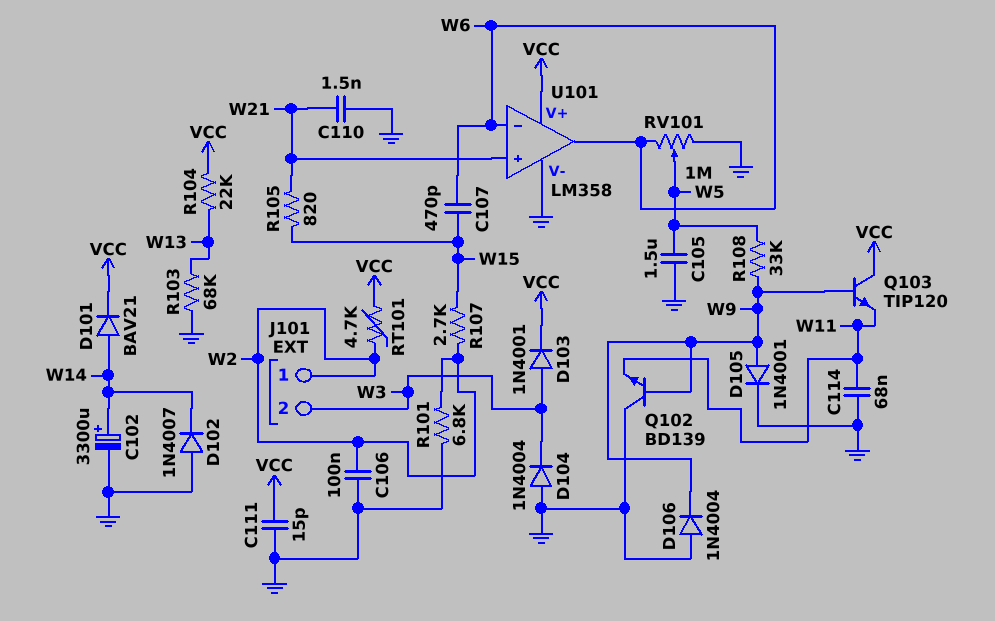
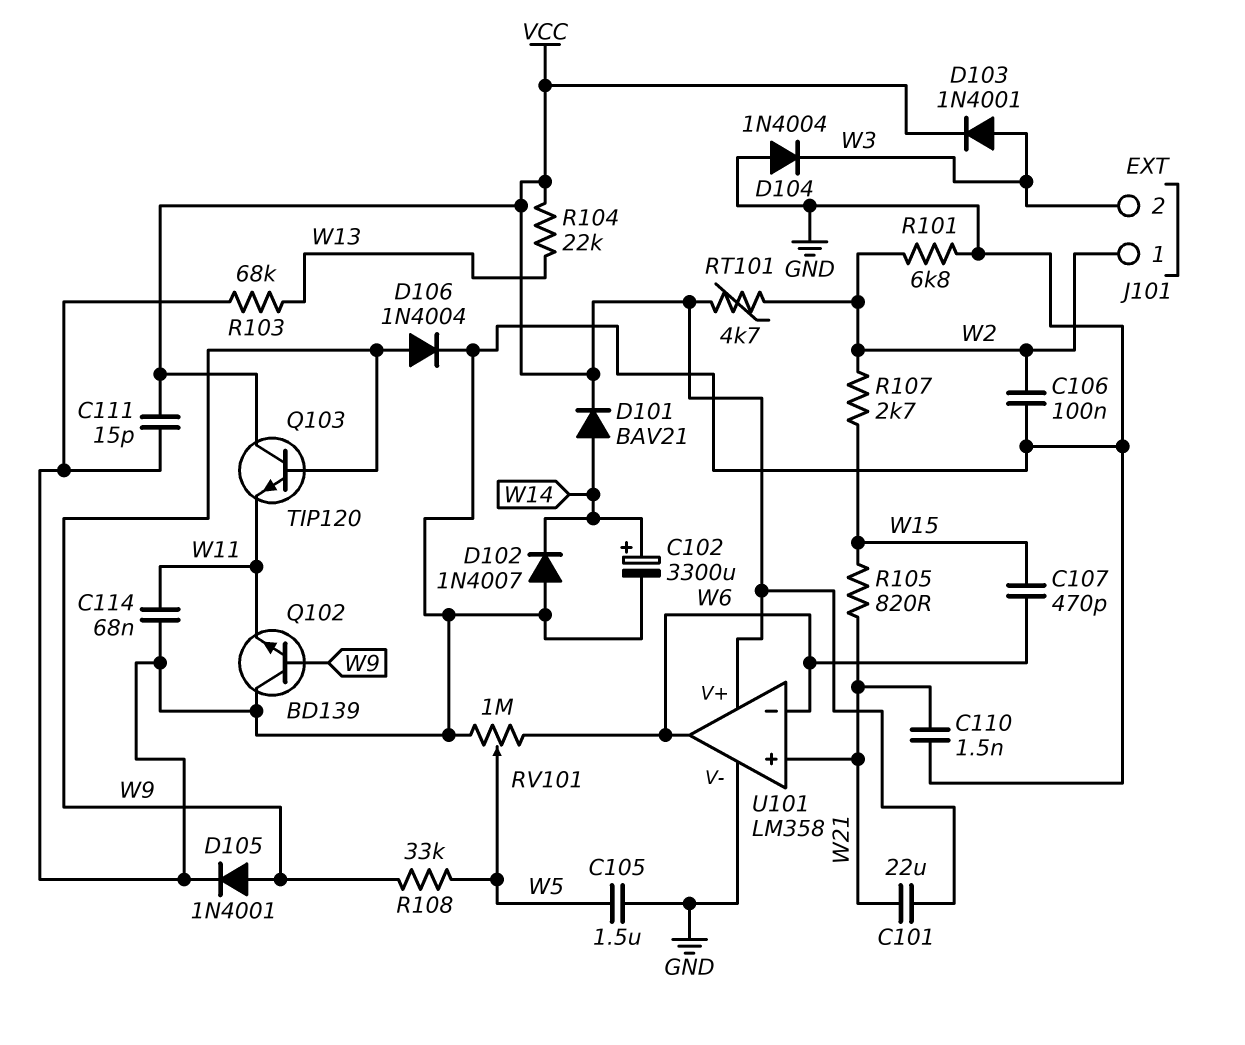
C101: none -> 22uF (VCC, W21)
D106: diode 1N4004 (A GND, K W9) -> diode 1N4004 (A W9, K GND)

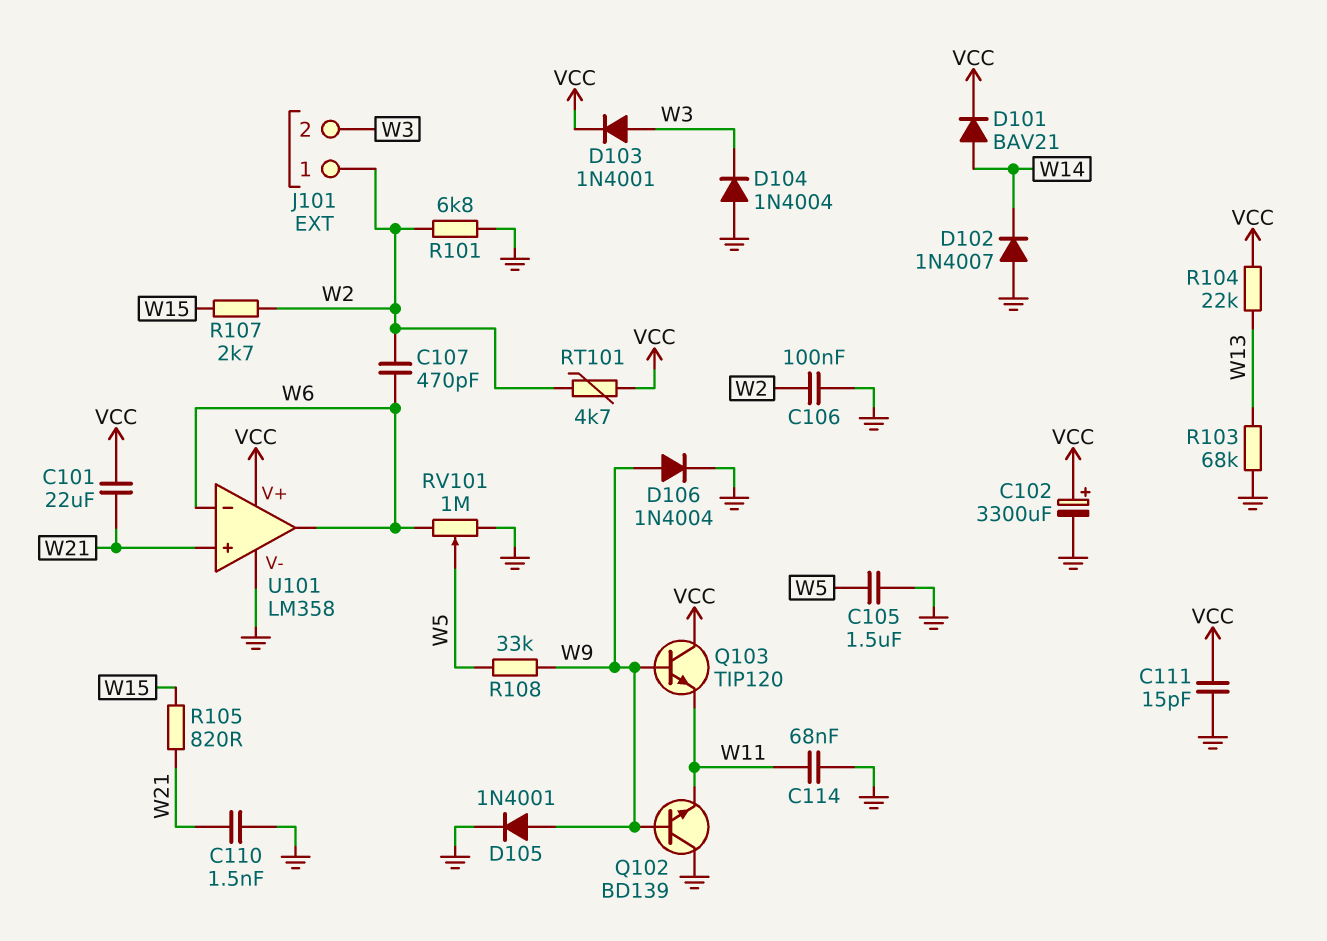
C102: 3300uF (plus W14, minus GND) -> 3300uF (plus VCC, minus GND)
C107: 470pF (W6, W15) -> 470pF (W2, W6)

